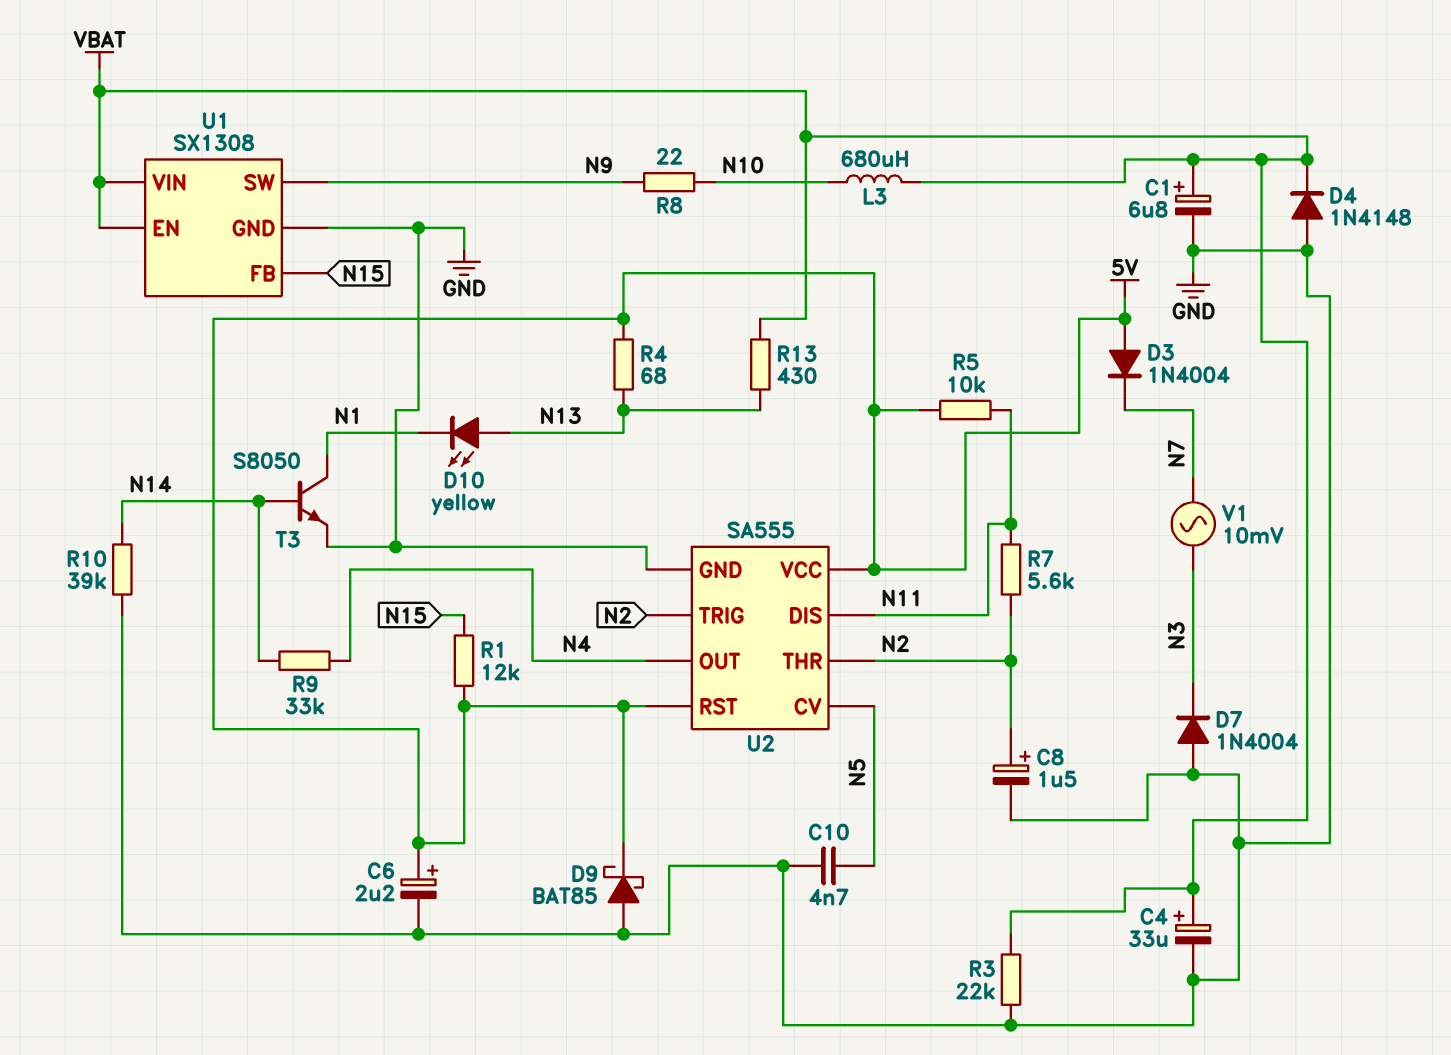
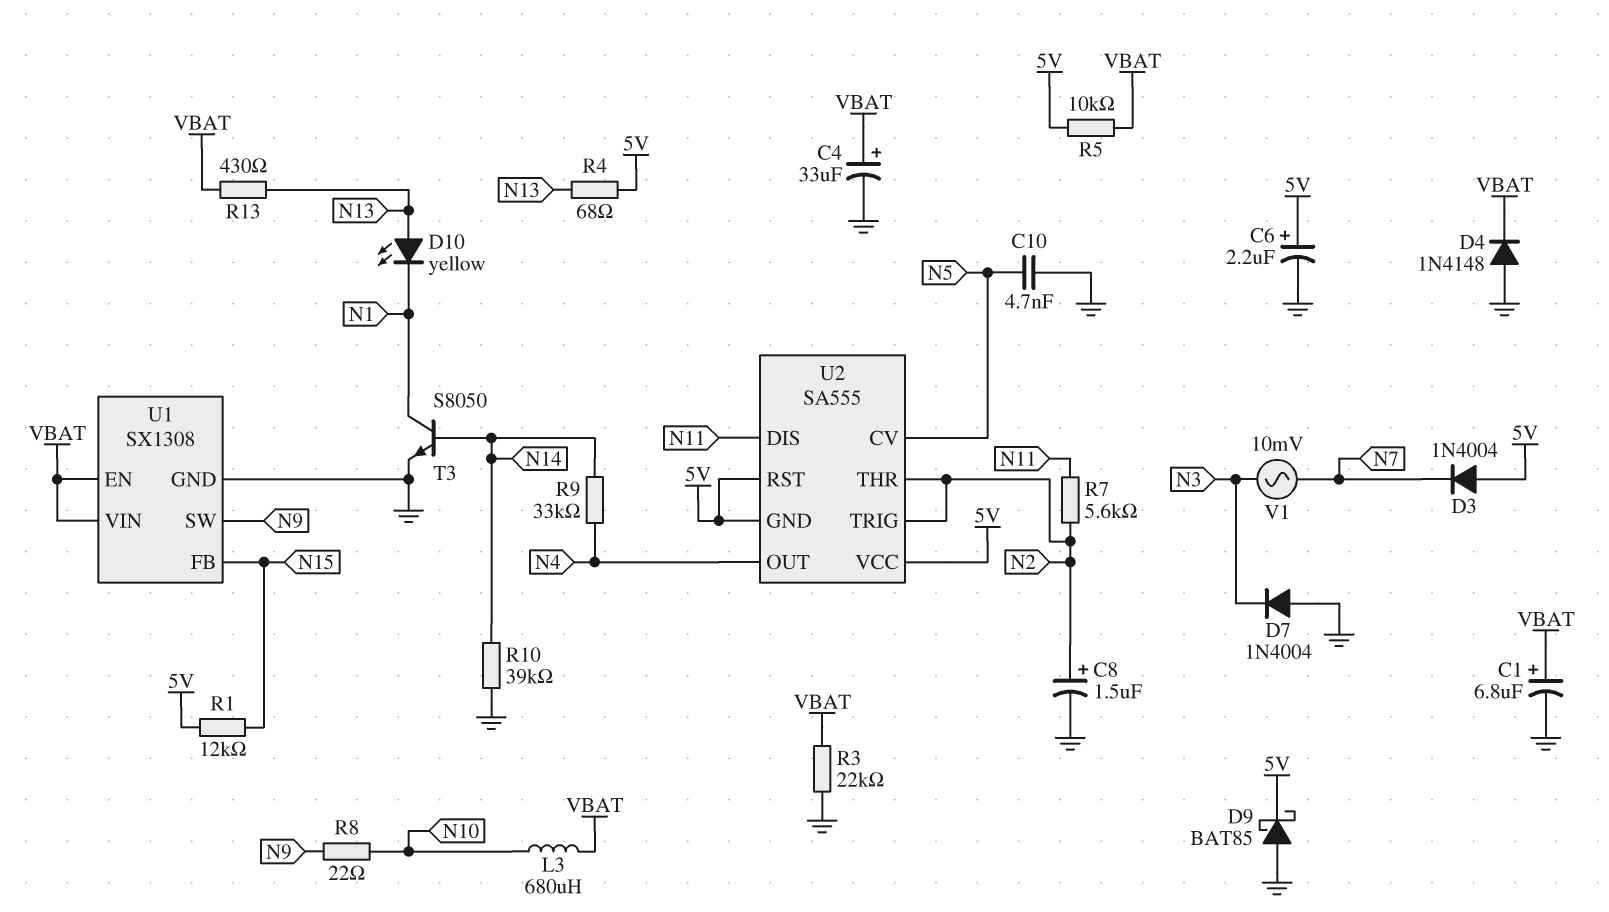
R5: 10k (5V, N11) -> 10k (5V, VBAT)
U2 pin GND: GND -> 5V

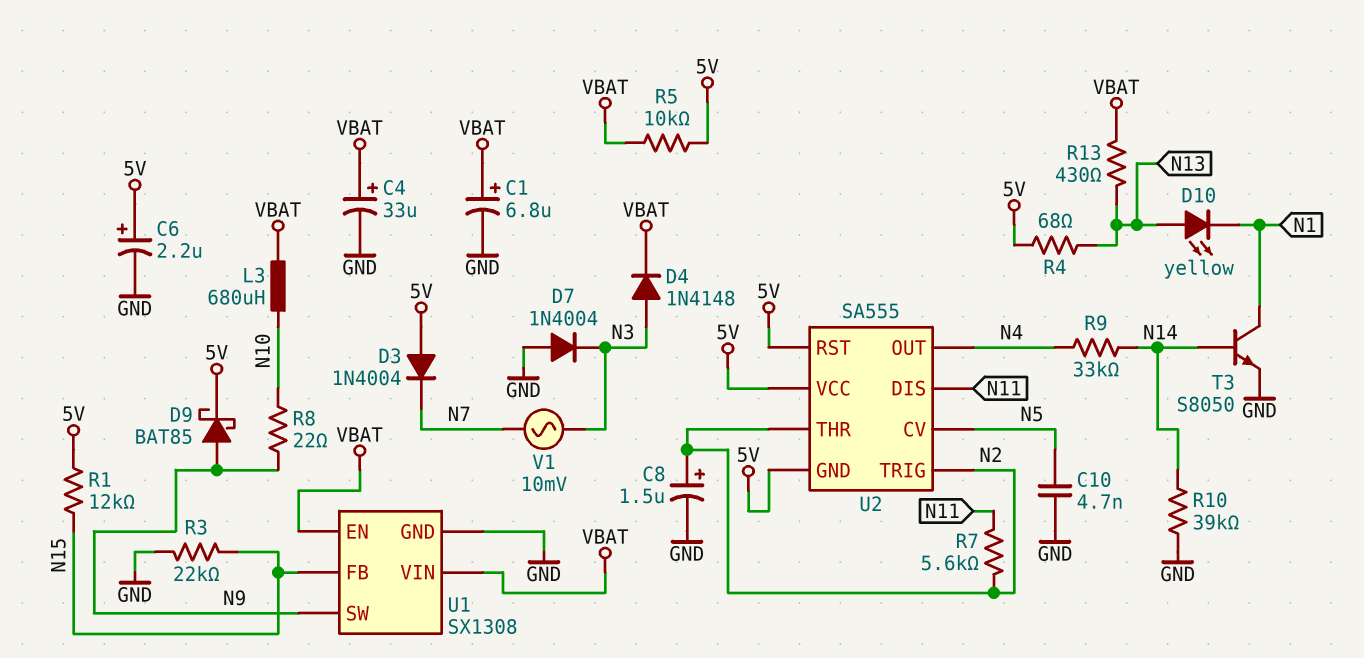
D4: diode 1N4148 (A GND, K VBAT) -> diode 1N4148 (A N3, K VBAT)
D9: schottky BAT85 (A GND, K 5V) -> schottky BAT85 (A N9, K 5V)
R3: 22k (GND, VBAT) -> 22k (GND, N15)

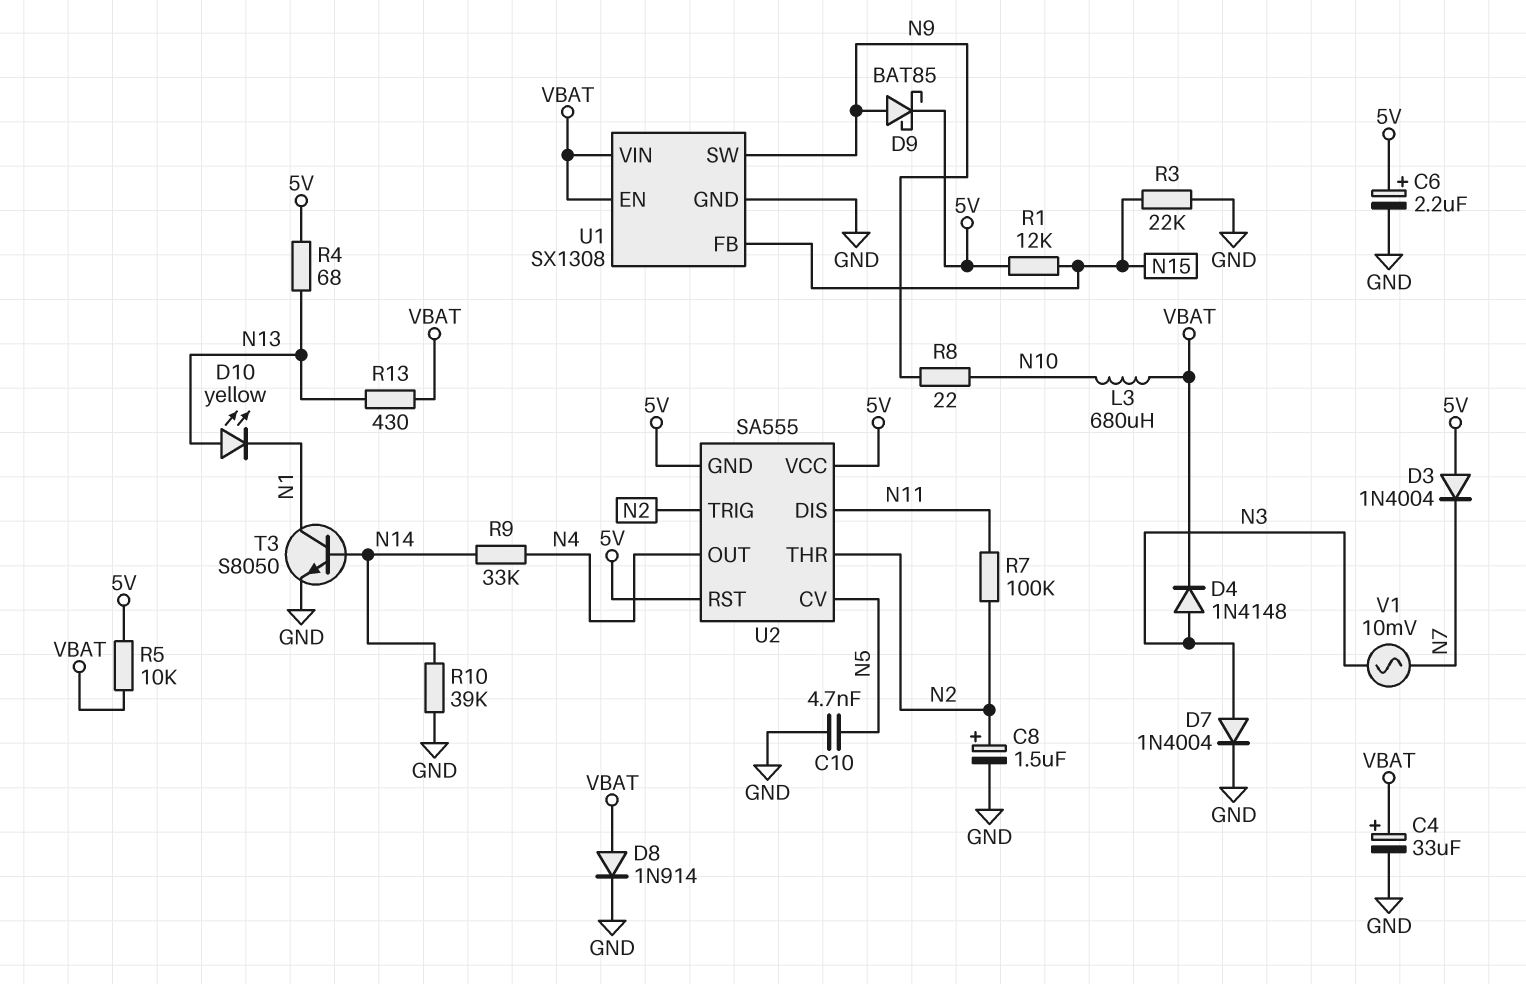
C1: 6.8uF (plus VBAT, minus GND) -> none
D7: diode 1N4004 (A GND, K N3) -> diode 1N4004 (A N3, K GND)
D8: none -> diode 1N914 (A VBAT, K GND)
R7: 5.6k (N2, N11) -> 100k (N2, N11)

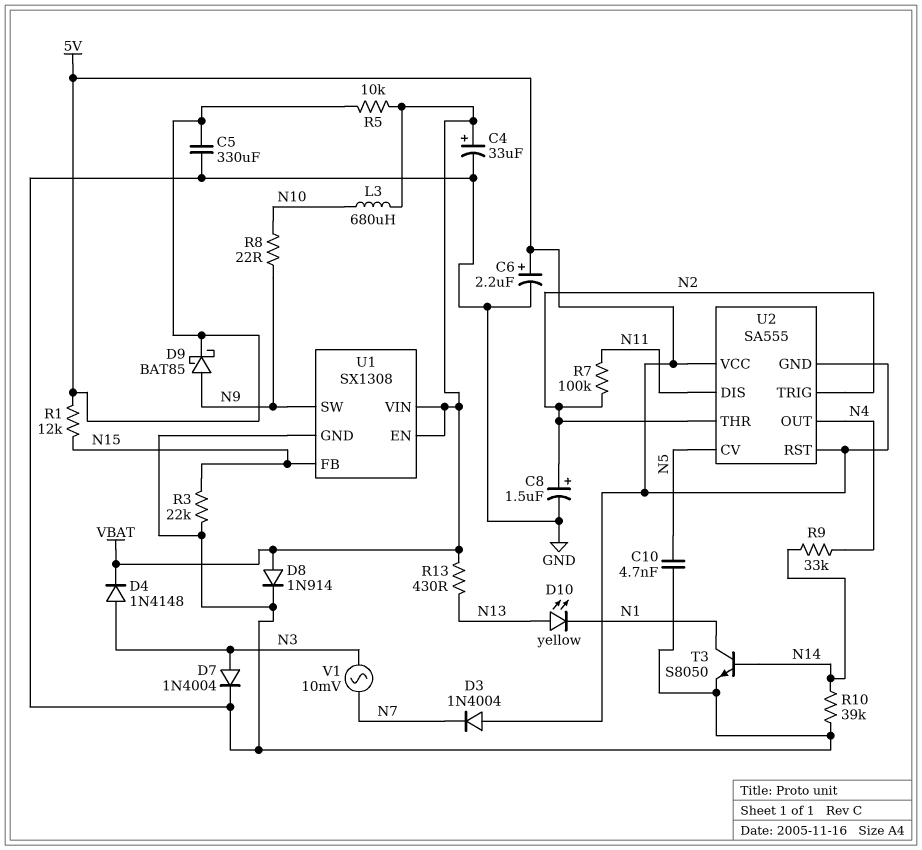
C5: none -> 330uF (5V, GND)
R4: 68 (5V, N13) -> none

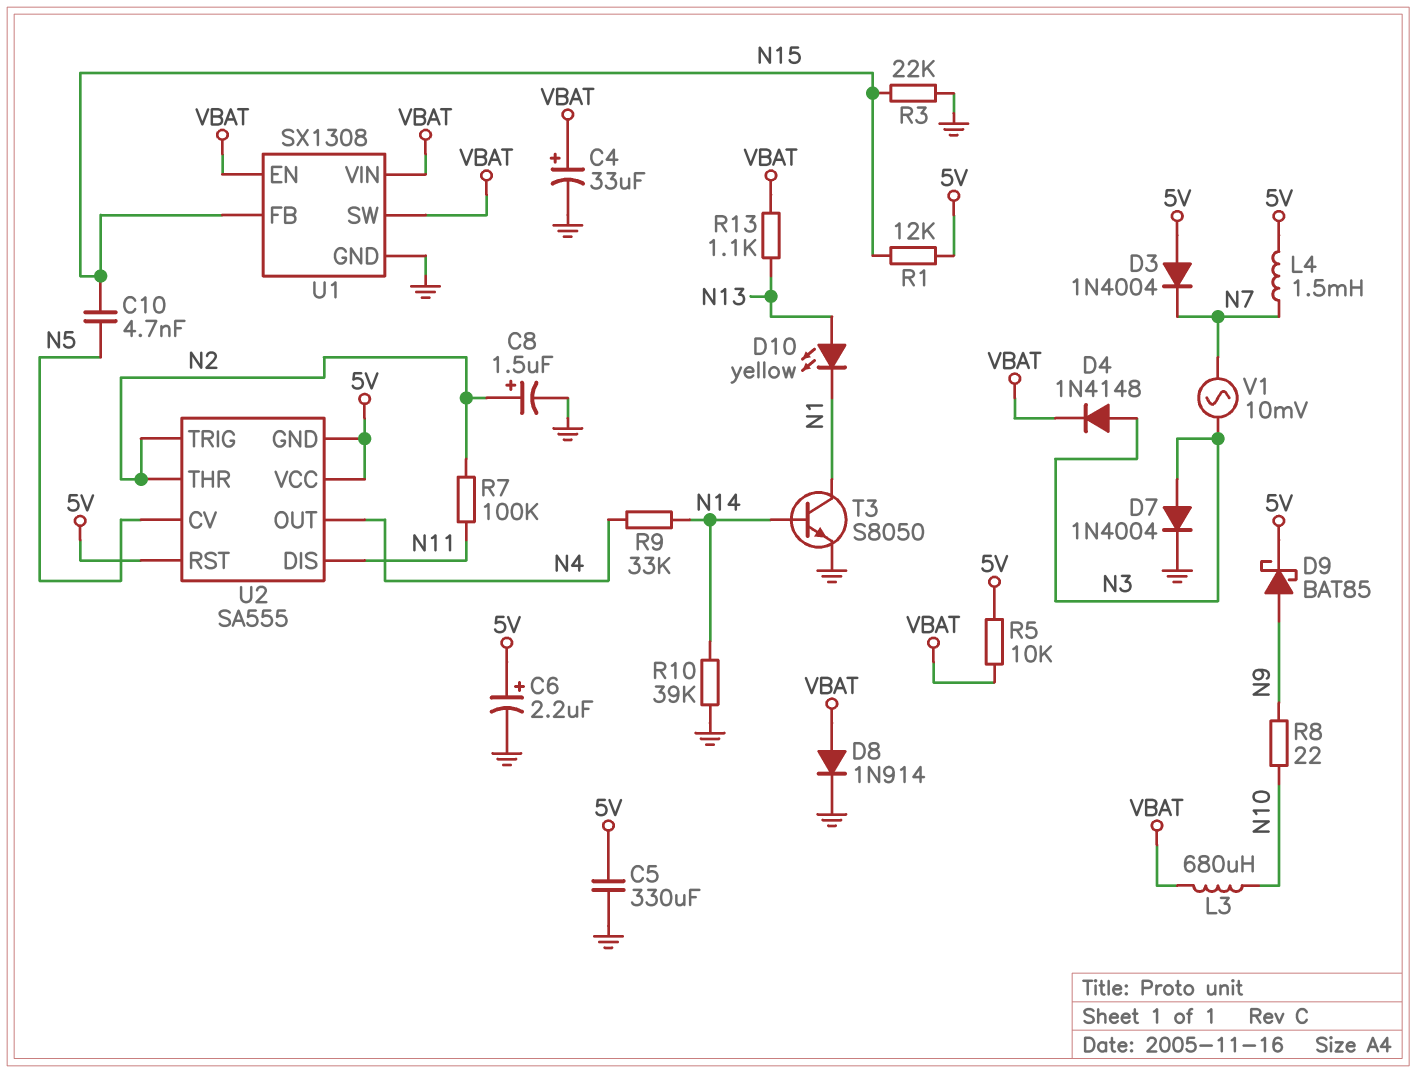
C10: 4.7nF (GND, N5) -> 4.7nF (N5, N15)
L4: none -> 1.5mH (5V, N7)
R13: 430 (N13, VBAT) -> 1.1k (N13, VBAT)
U1 pin SW: N9 -> VBAT

